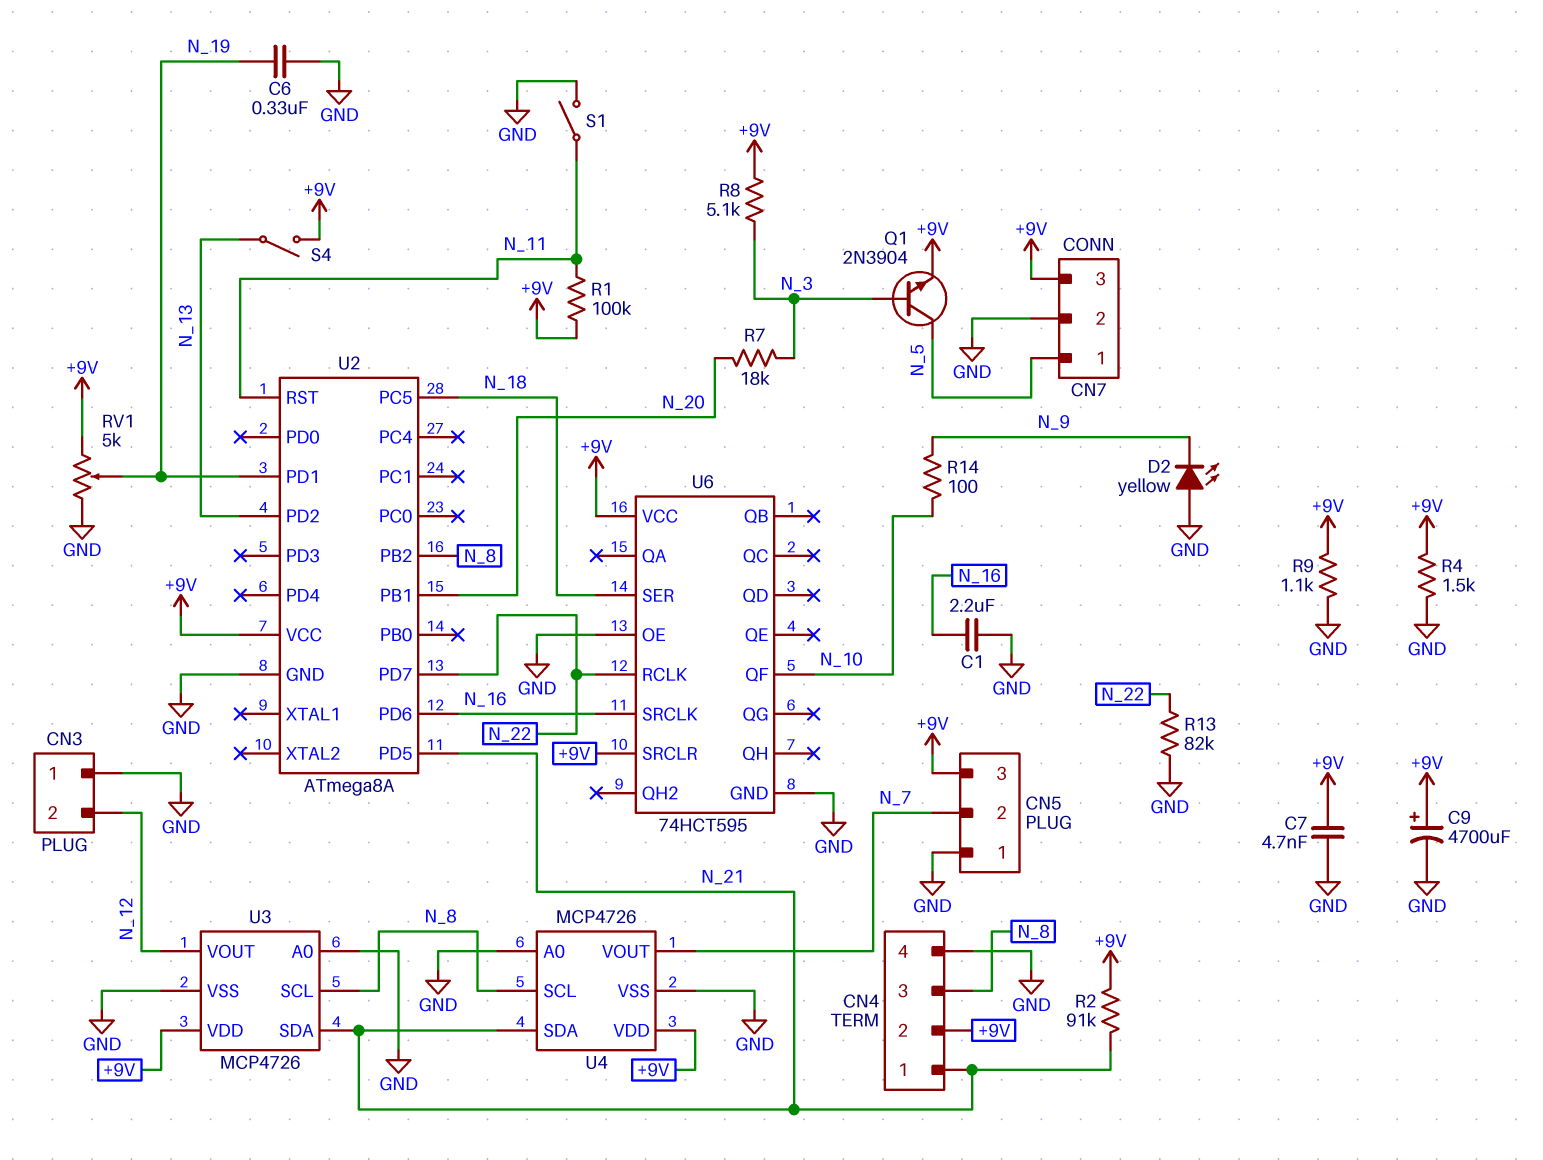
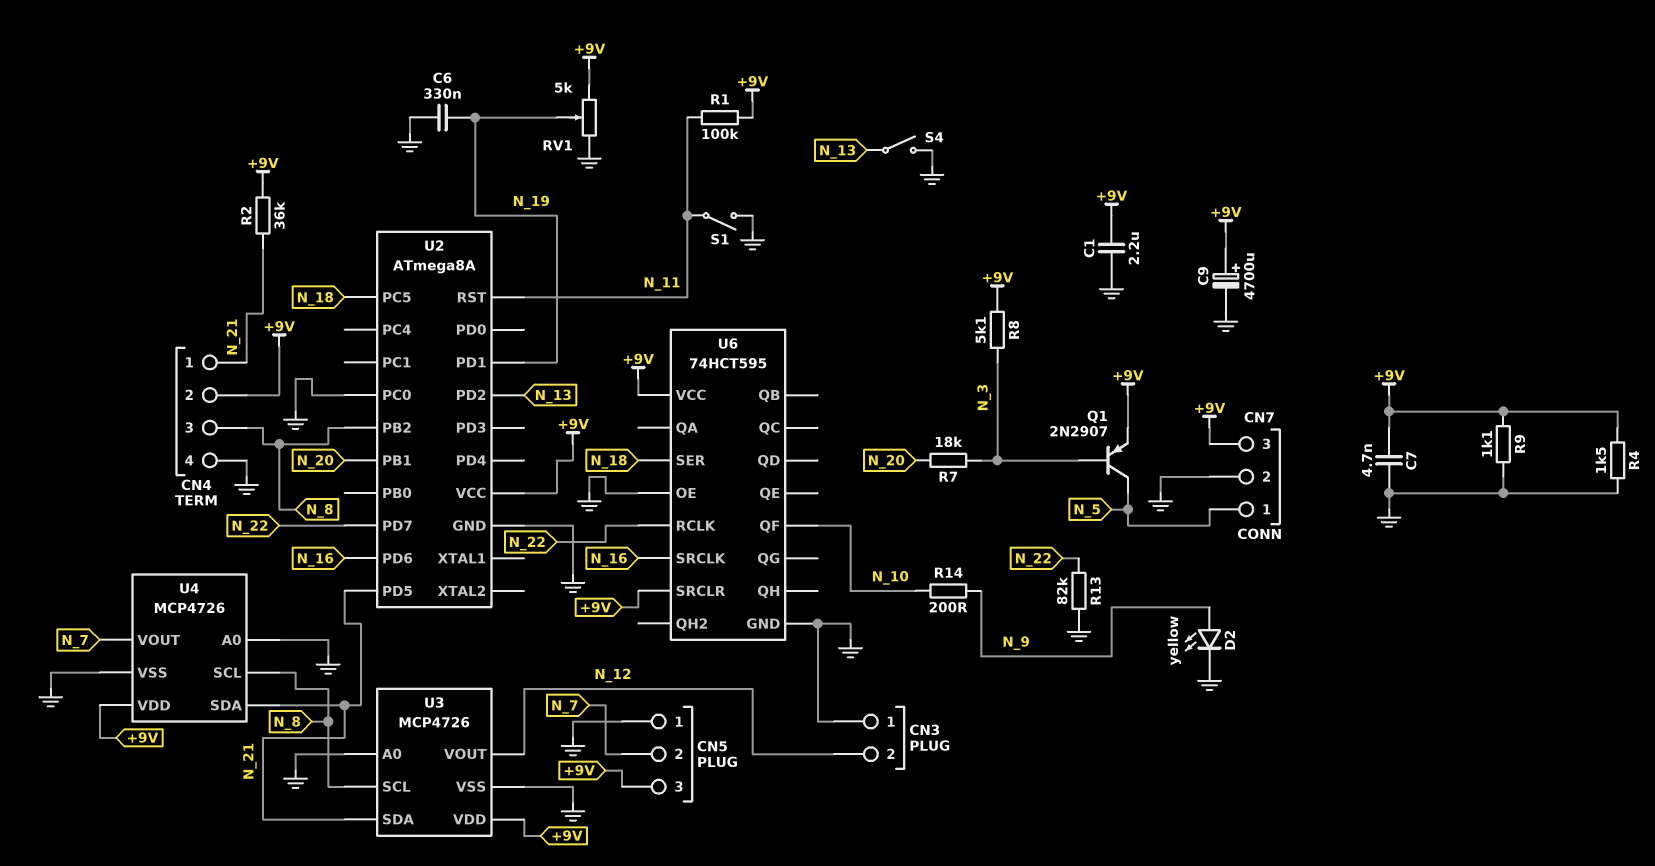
C1: 2.2uF (GND, N_16) -> 2.2uF (+9V, GND)
D2: LED yellow (A GND, K N_9) -> LED yellow (A N_9, K GND)
Q1: NPN 2N3904 (B N_3, C N_5, E +9V) -> PNP 2N2907 (B N_3, C N_5, E +9V)
R2: 91k (+9V, N_21) -> 36k (+9V, N_21)
R14: 100 (N_9, N_10) -> 200 (N_9, N_10)
S4: switch (+9V, N_13) -> switch (GND, N_13)
U2 pin PC0: none -> GND

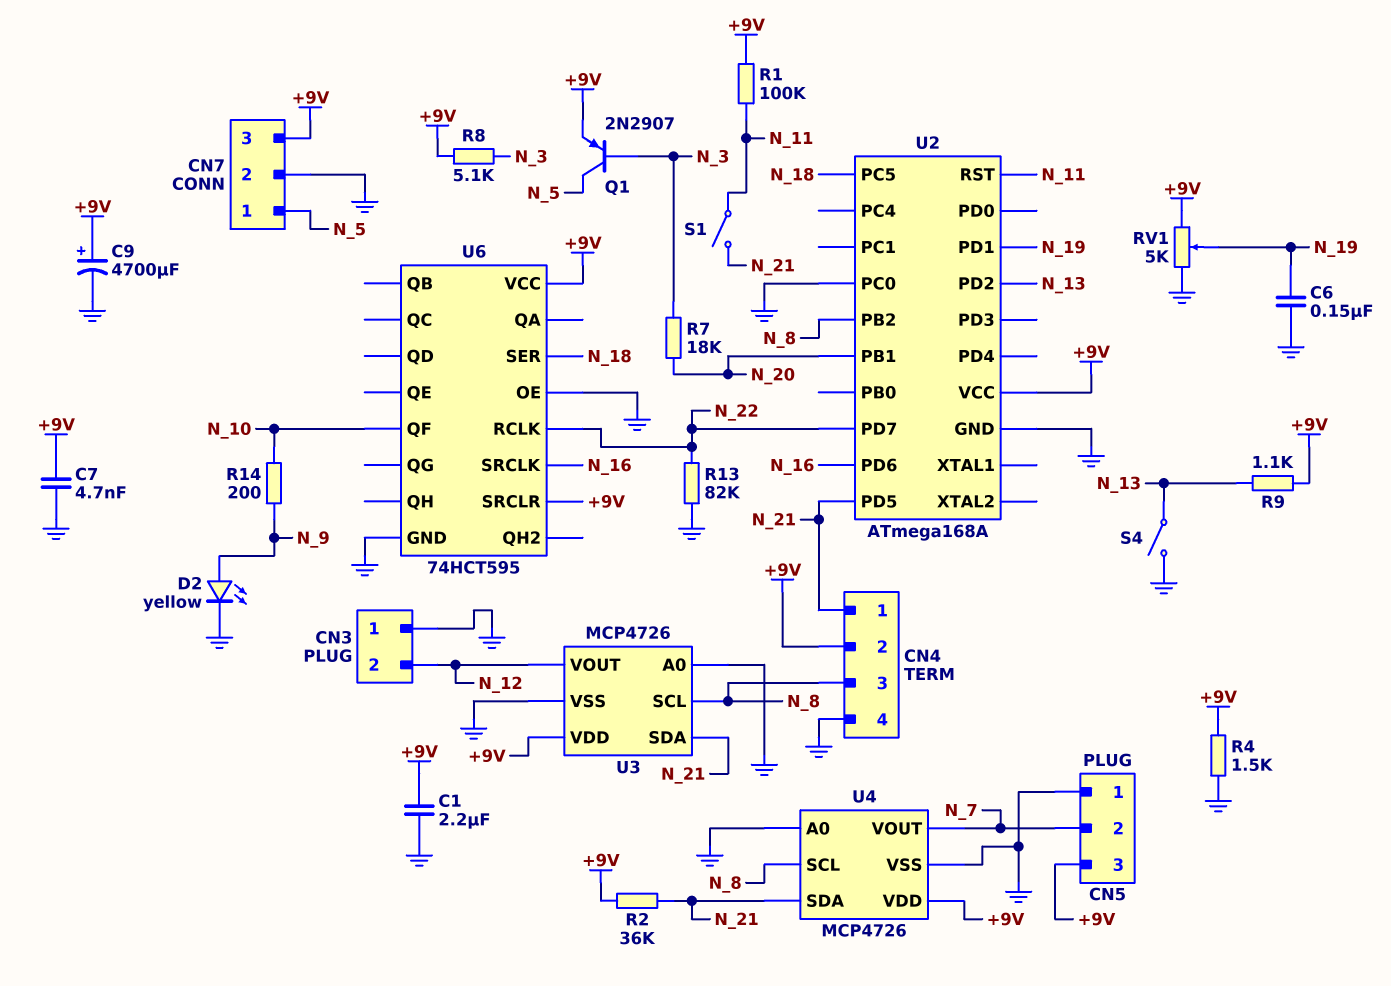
C6: 330nF (GND, N_19) -> 150nF (GND, N_19)
R9: 1.1k (+9V, GND) -> 1.1k (+9V, N_13)
S1: switch (GND, N_11) -> switch (N_11, N_21)
U2: ATmega8A -> ATmega168A

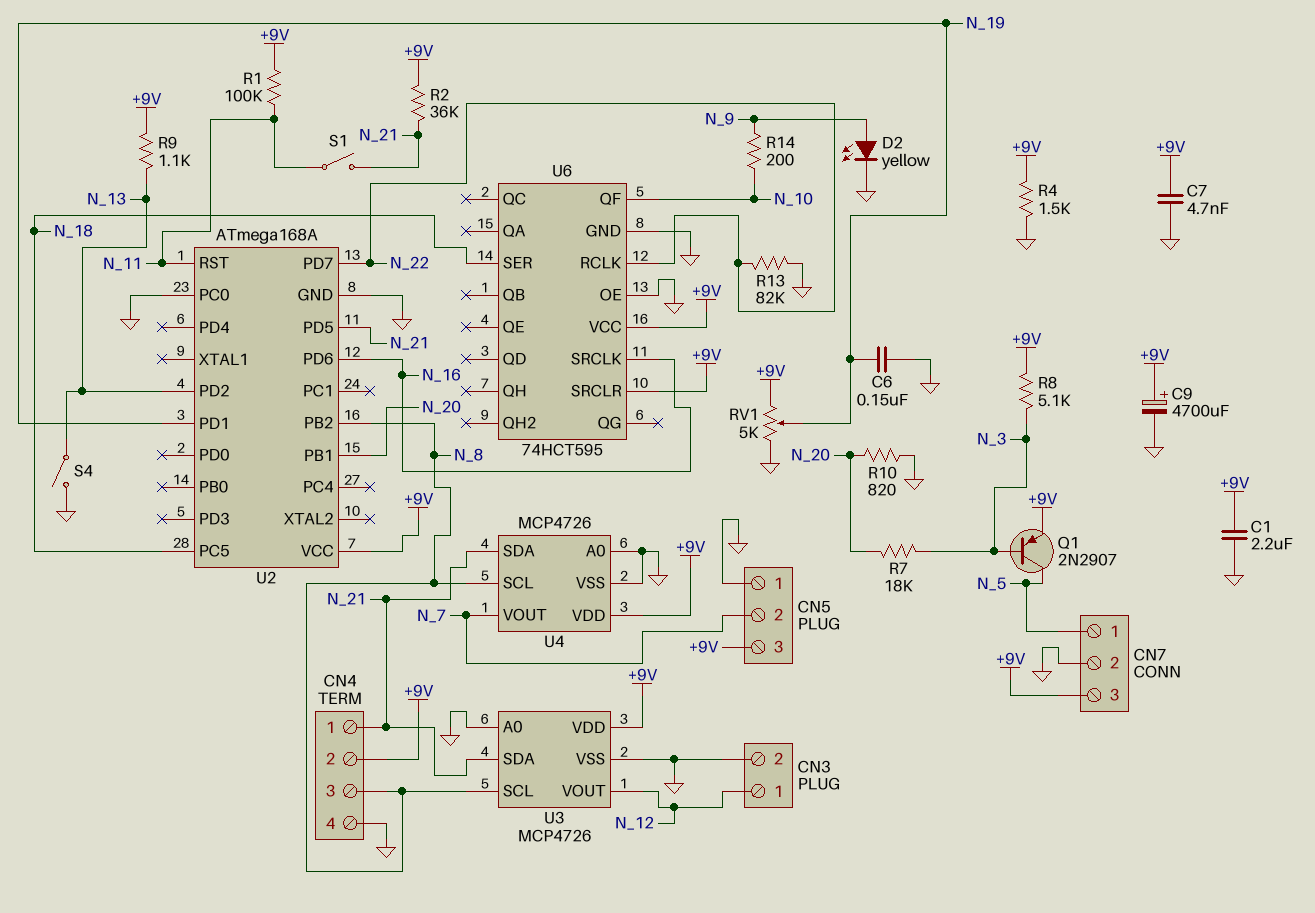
CN3 pin 1: GND -> N_12
CN3 pin 2: N_12 -> GND
R10: none -> 820 (GND, N_20)

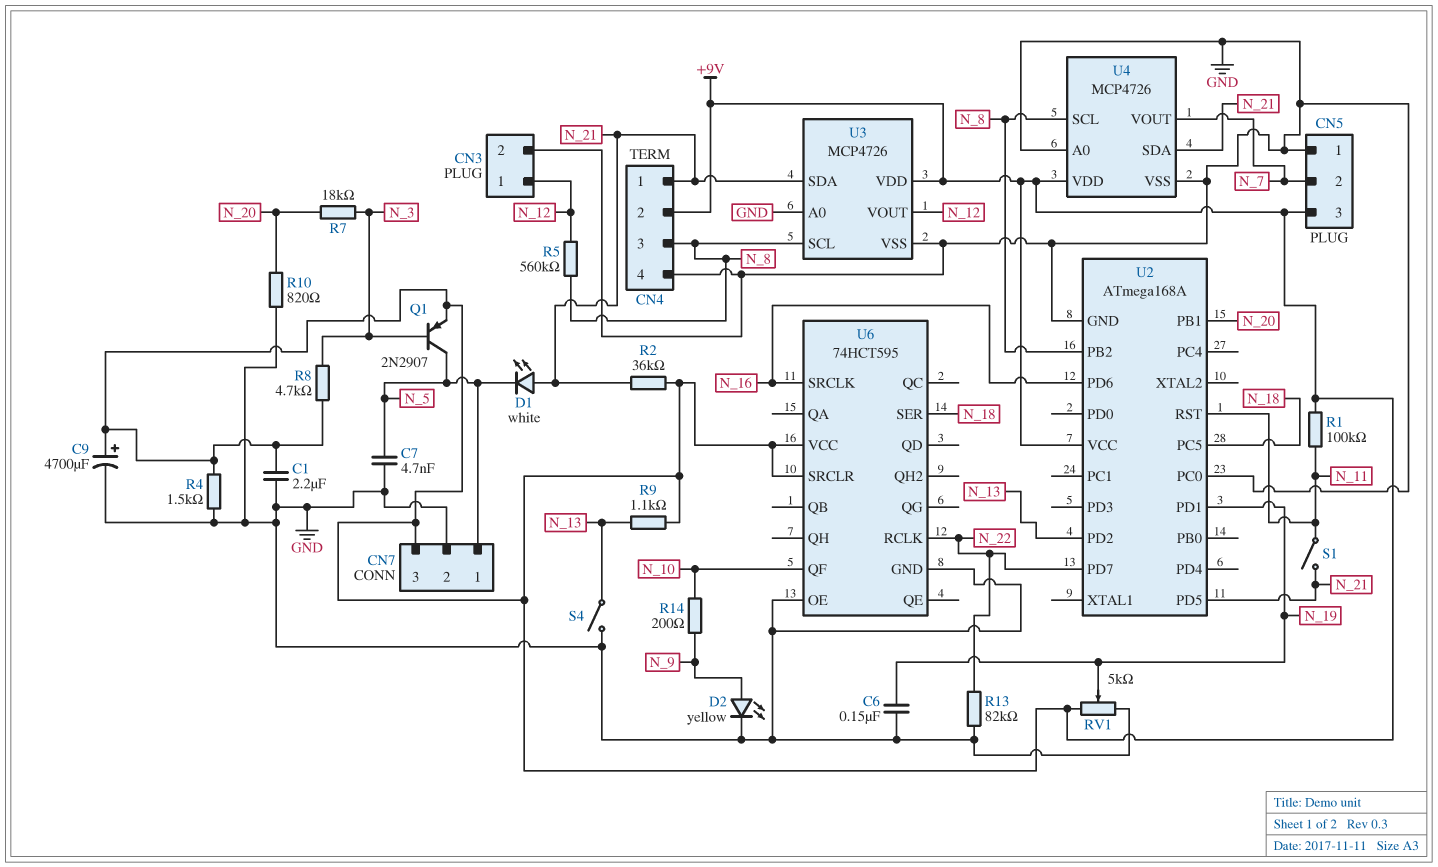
C7: 4.7nF (+9V, GND) -> 4.7nF (GND, N_5)
D1: none -> LED white (A N_21, K N_5)
R5: none -> 560k (N_8, N_12)
R8: 5.1k (+9V, N_3) -> 4.7k (+9V, N_3)

